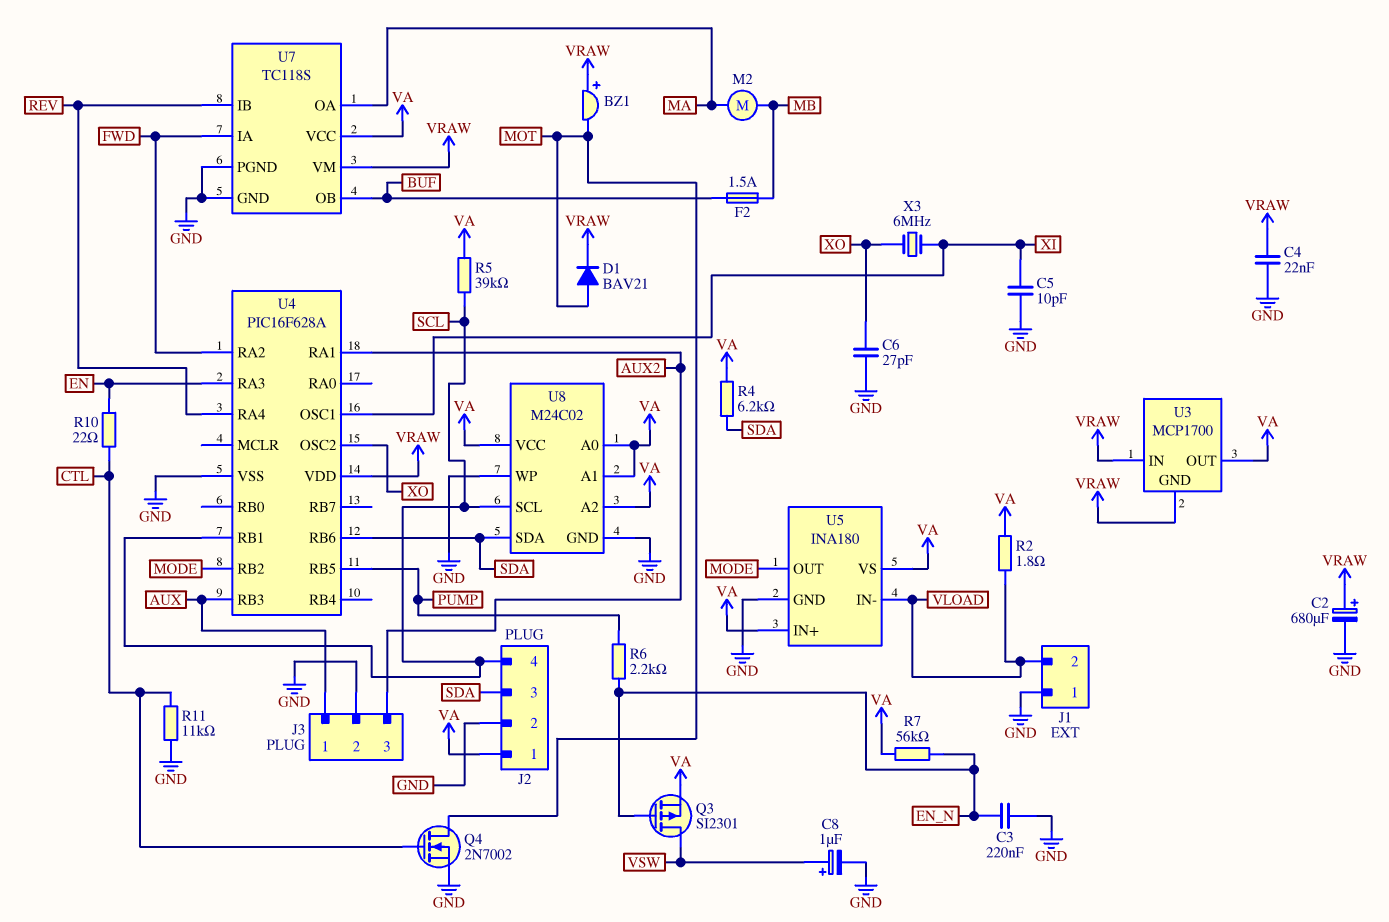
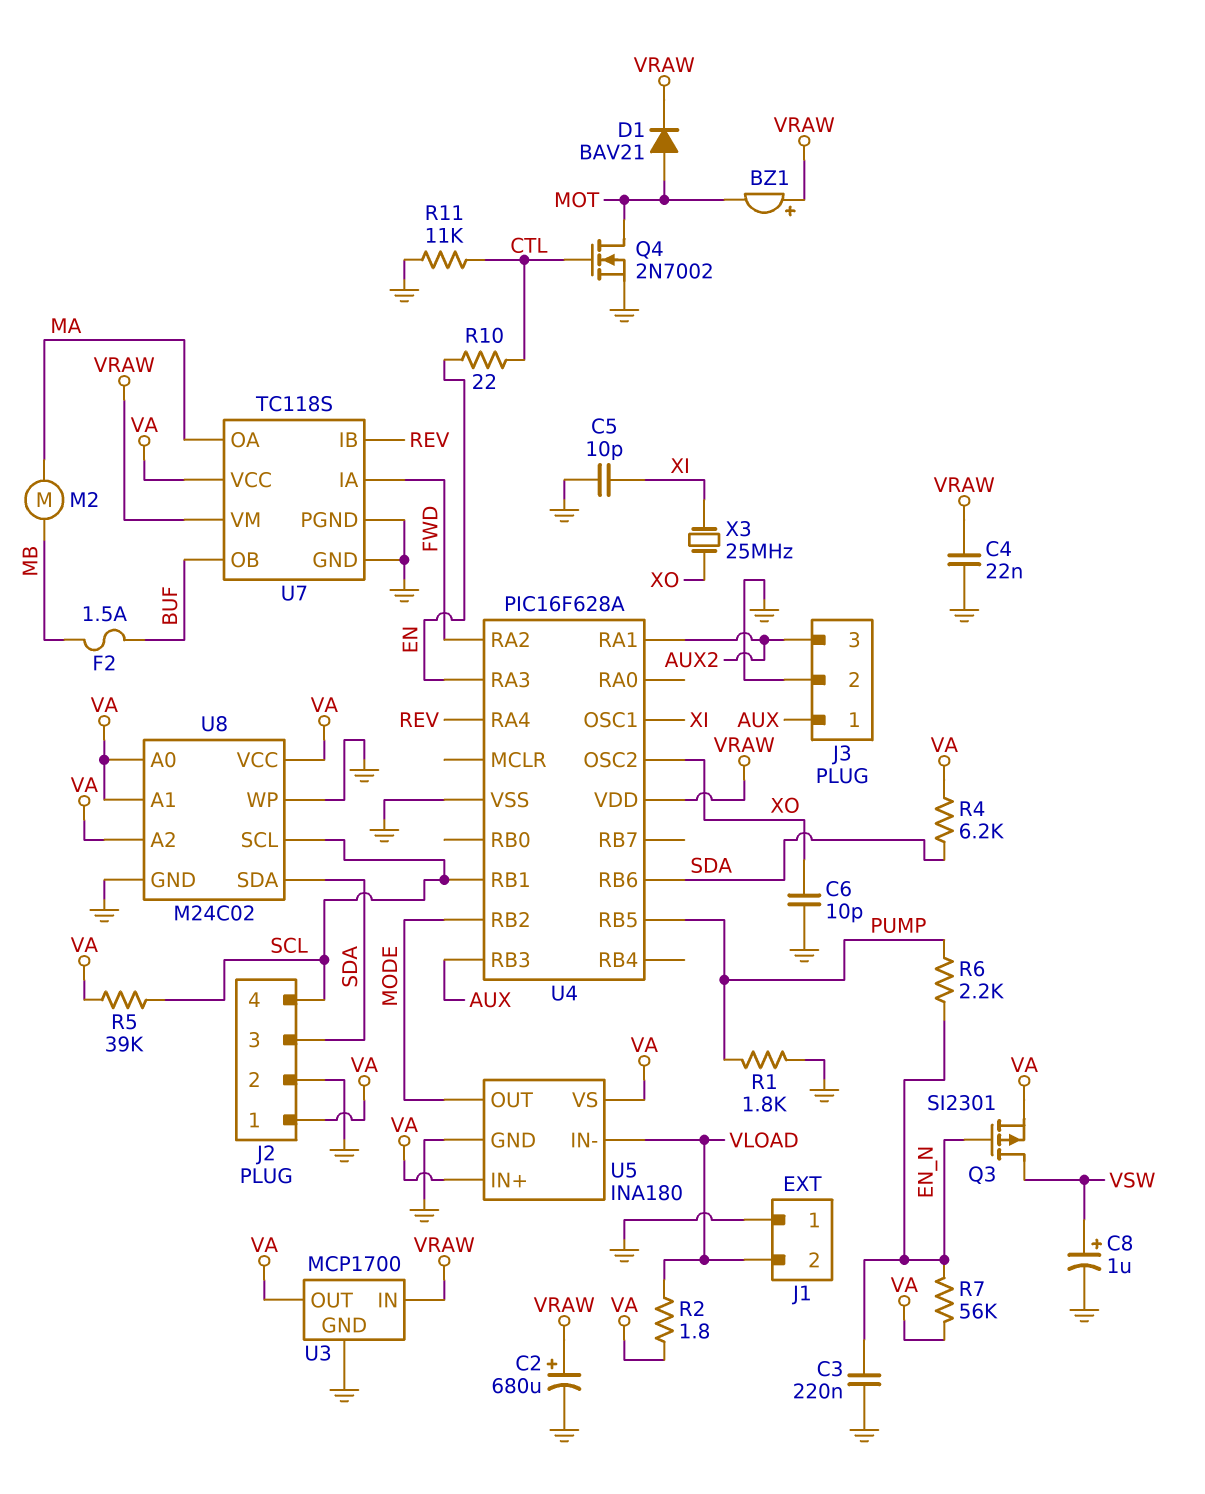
C6: 27pF (GND, XO) -> 10pF (GND, XO)
R1: none -> 1.8k (GND, PUMP)
U3 pin GND: VRAW -> GND
X3: 6MHz (XI, XO) -> 25MHz (XI, XO)

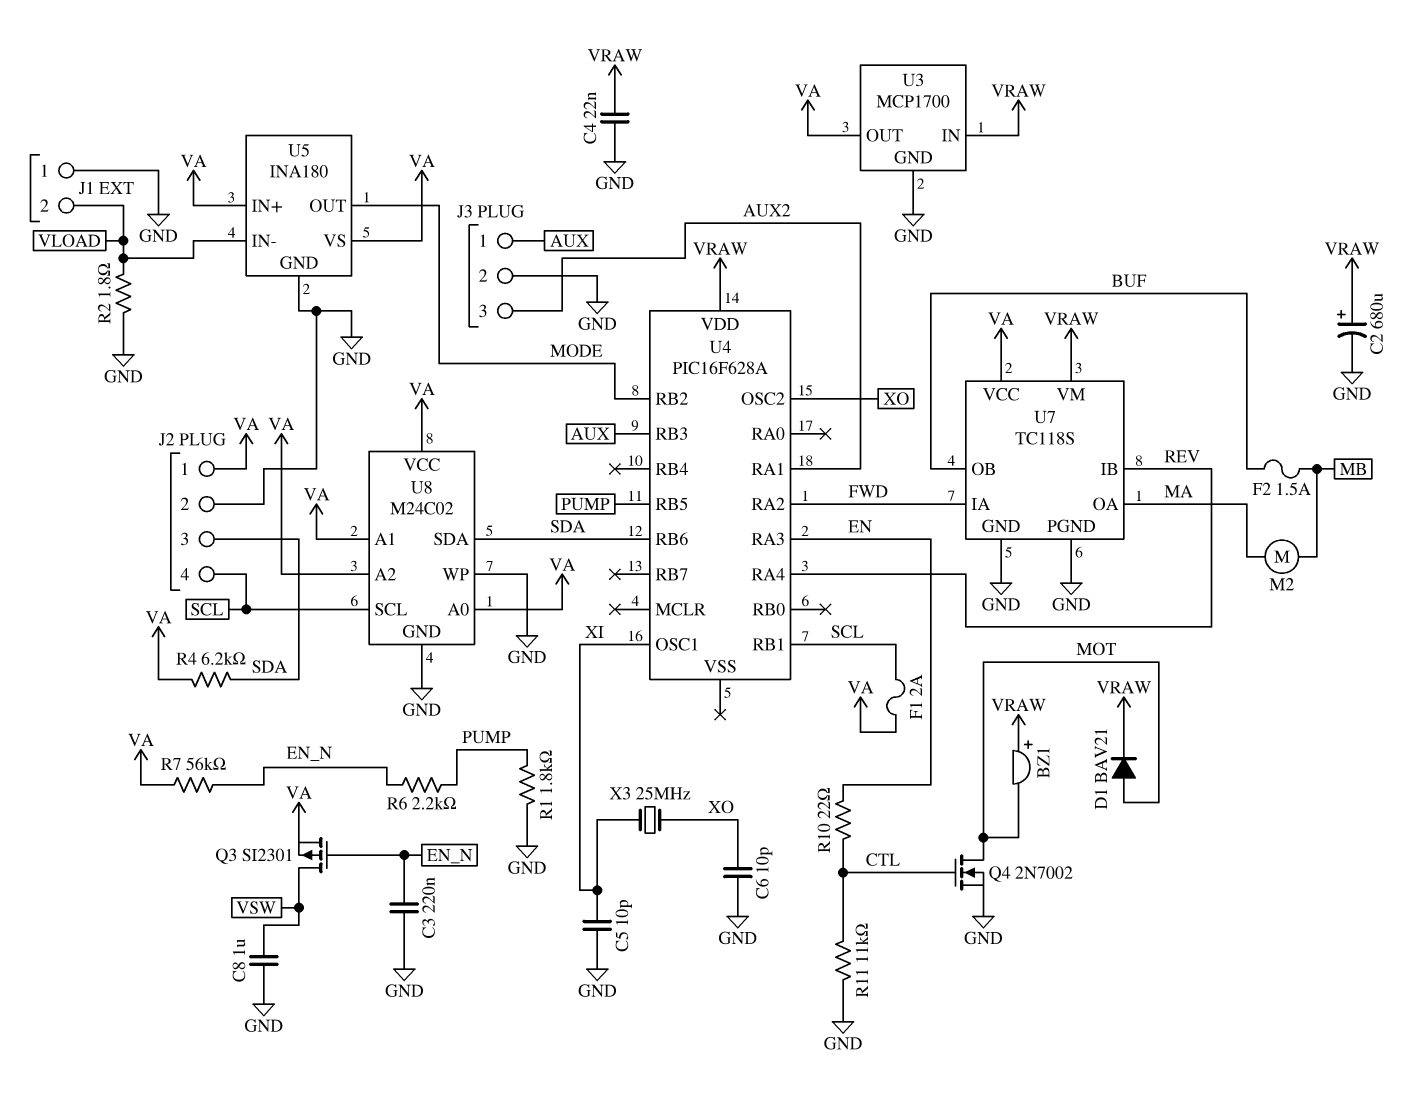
C8: 1uF (plus VSW, minus GND) -> 1uF (GND, VSW)
F1: none -> 2A (SCL, VA)
R2: 1.8 (VA, VLOAD) -> 1.8 (GND, VLOAD)
R5: 39k (SCL, VA) -> none
U4 pin VSS: GND -> none

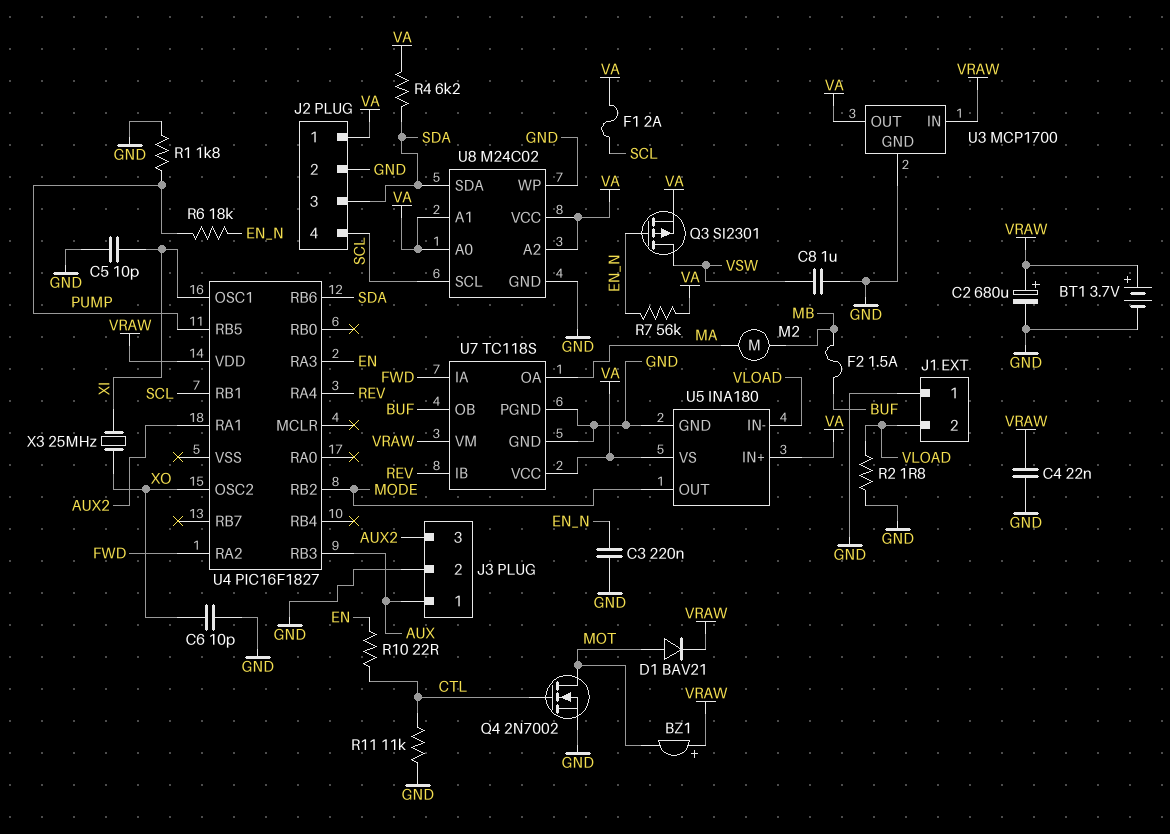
BT1: none -> 3.7V (plus VRAW, minus GND)
R6: 2.2k (EN_N, PUMP) -> 18k (EN_N, PUMP)
U4: PIC16F628A -> PIC16F1827

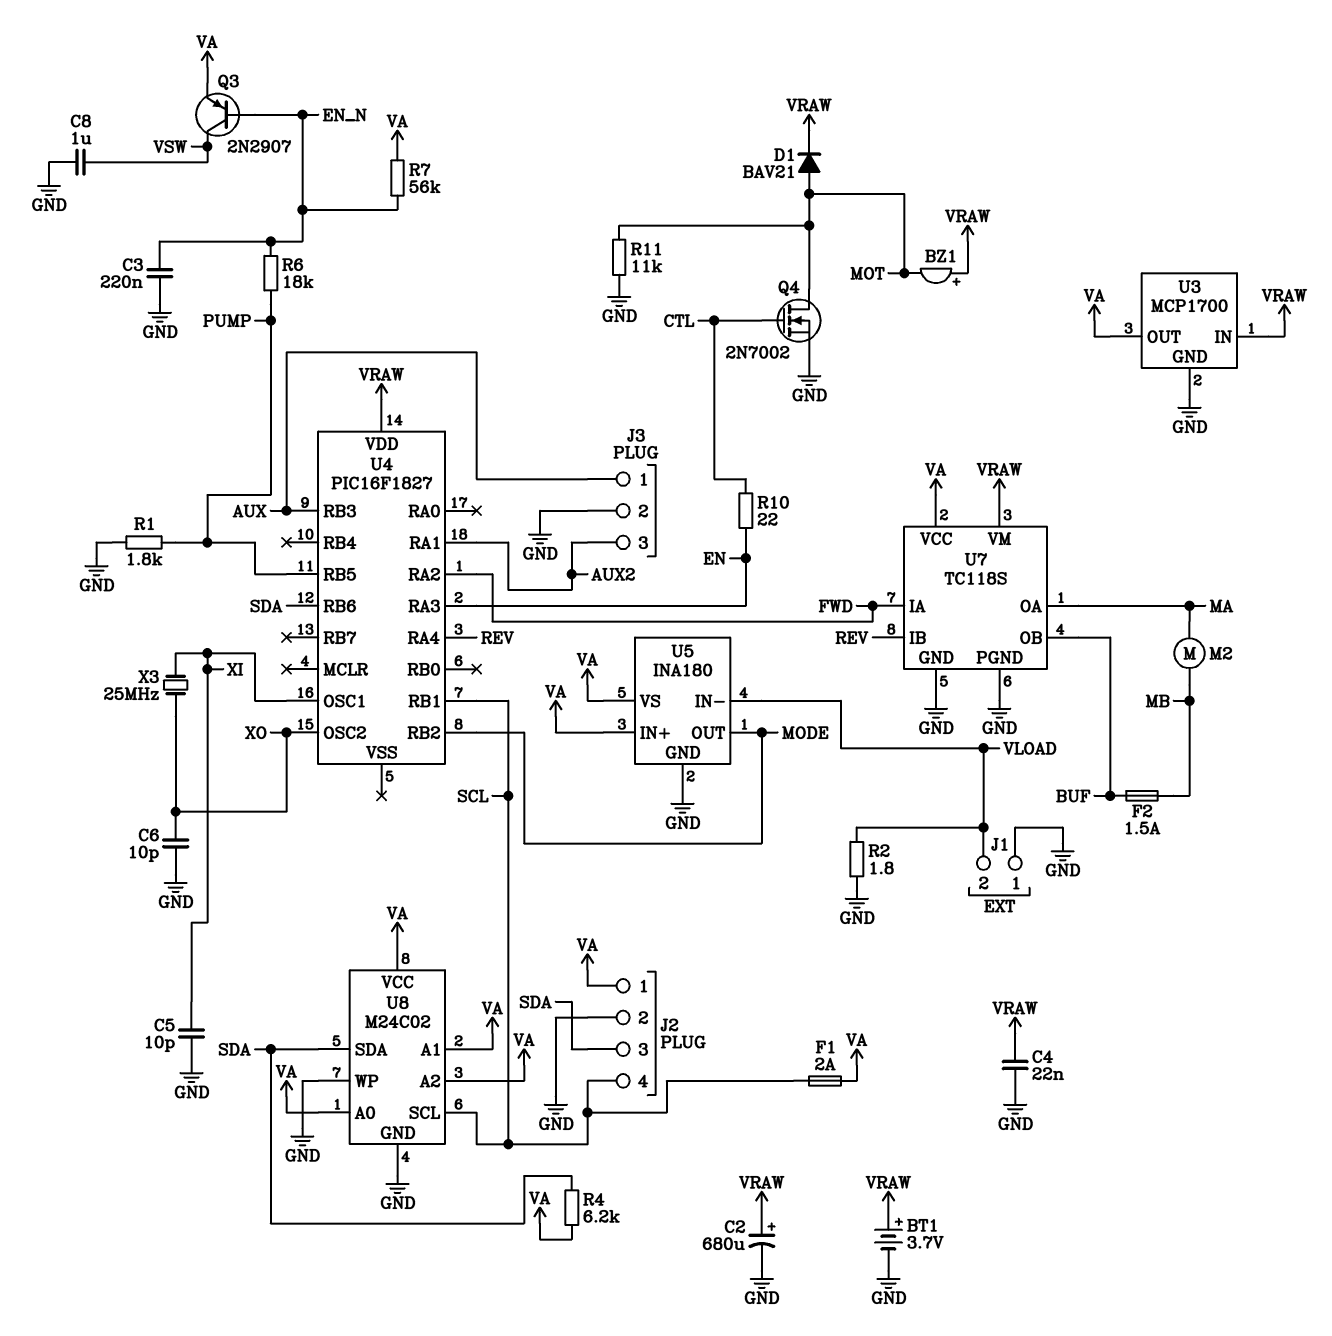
Q3: PMOS SI2301 (G EN_N, D VSW, S VA) -> PNP 2N2907 (B EN_N, C VSW, E VA)
R11: 11k (CTL, GND) -> 11k (GND, MOT)

